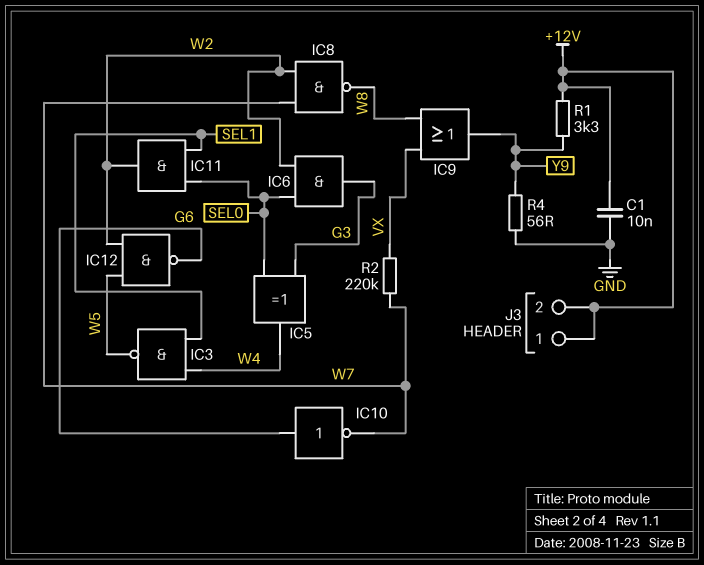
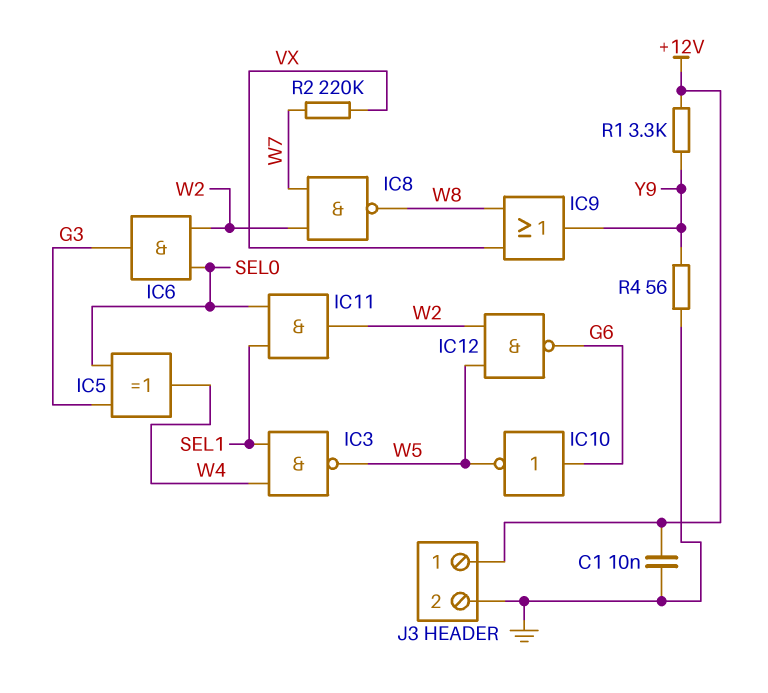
IC10: NOT (in G6, out W7) -> NOT (in G6, out W5)
J3 pin 2: +12V -> GND

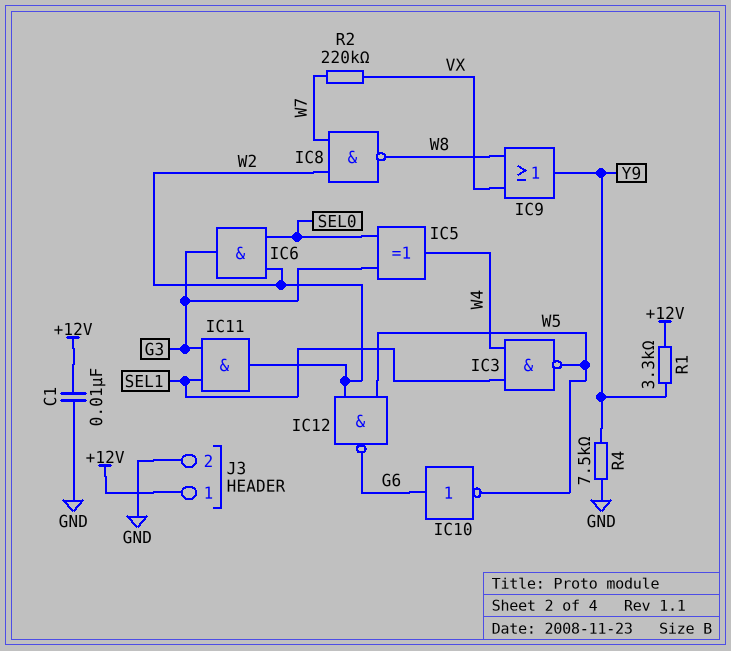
IC11: AND (in SEL0, in SEL1, out W2) -> AND (in G3, in SEL1, out W2)
R4: 56 (GND, Y9) -> 7.5k (GND, Y9)

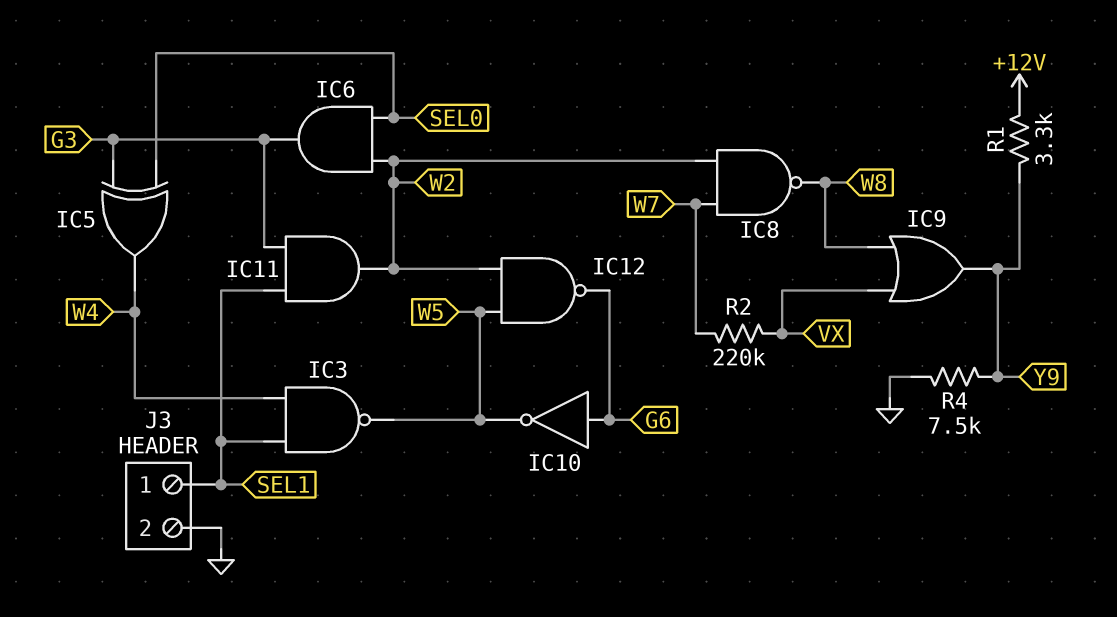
C1: 10nF (+12V, GND) -> none
J3 pin 1: +12V -> SEL1

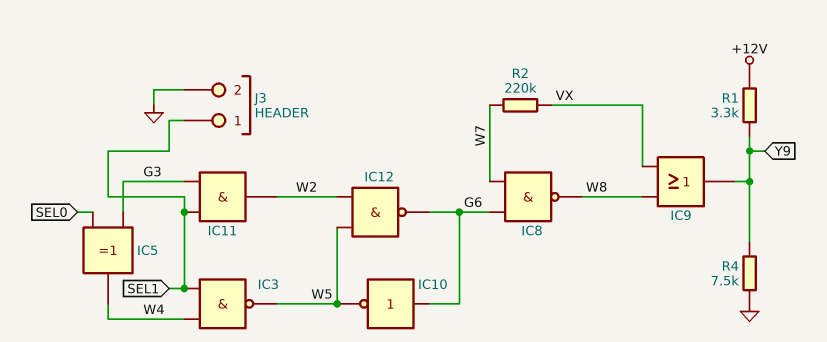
IC6: AND (in SEL0, in W2, out G3) -> none
IC8: NAND (in W2, in W7, out W8) -> NAND (in G6, in W7, out W8)

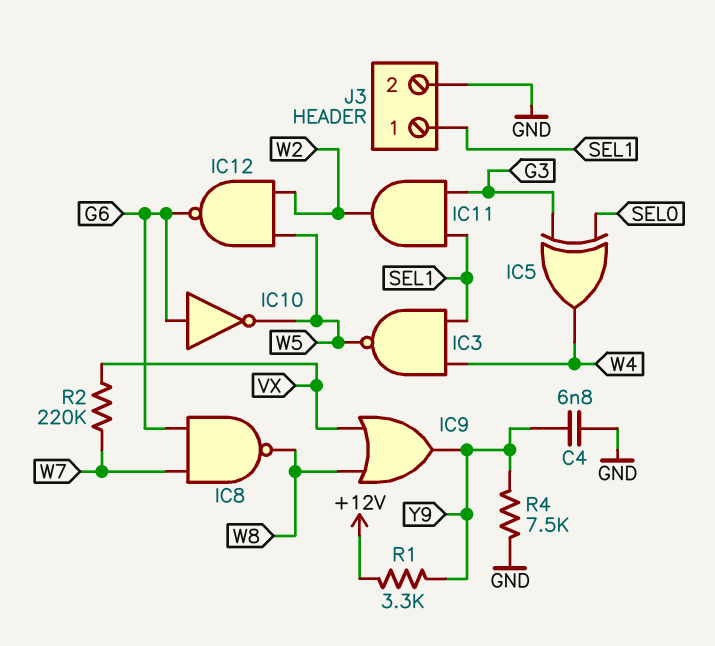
C4: none -> 6.8nF (GND, Y9)

